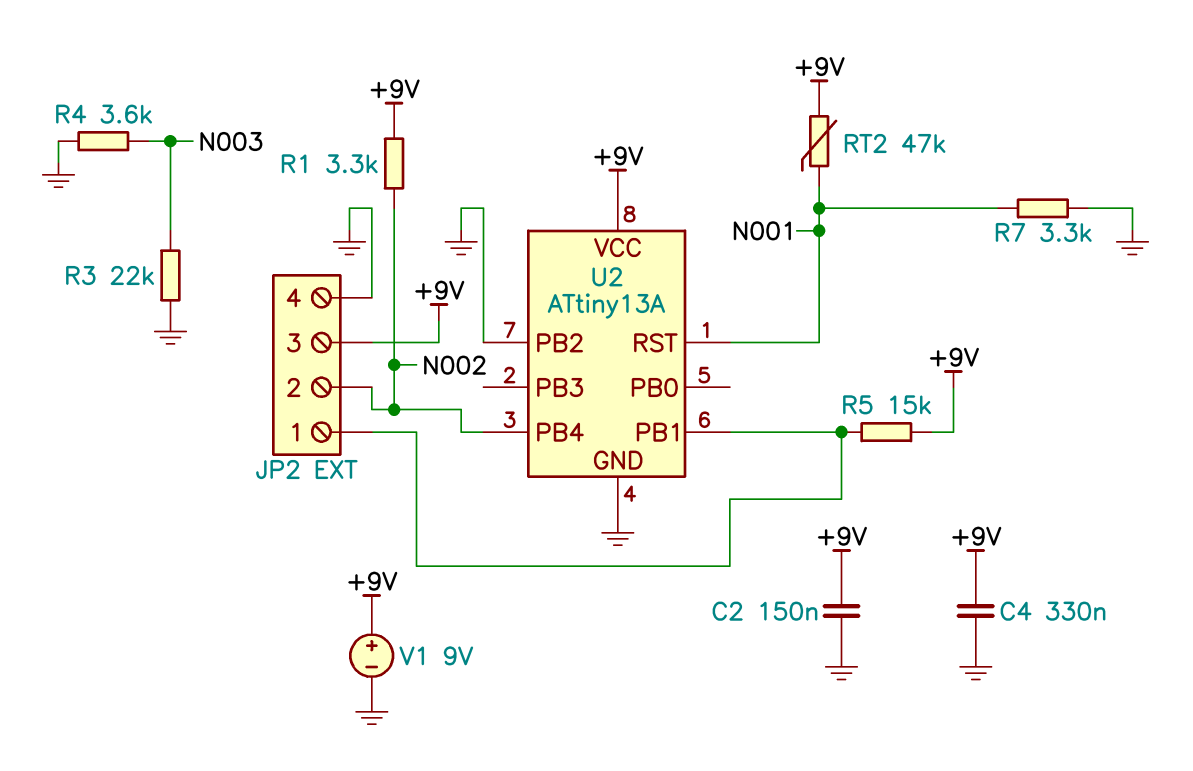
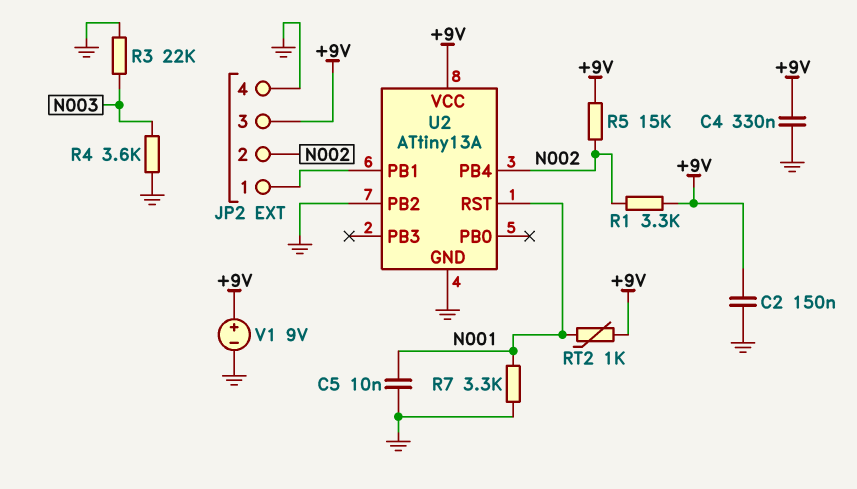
C5: none -> 10nF (GND, N001)
R5: 15k (+9V, JP2/1) -> 15k (+9V, N002)
RT2: 47k (+9V, N001) -> 1k (+9V, N001)

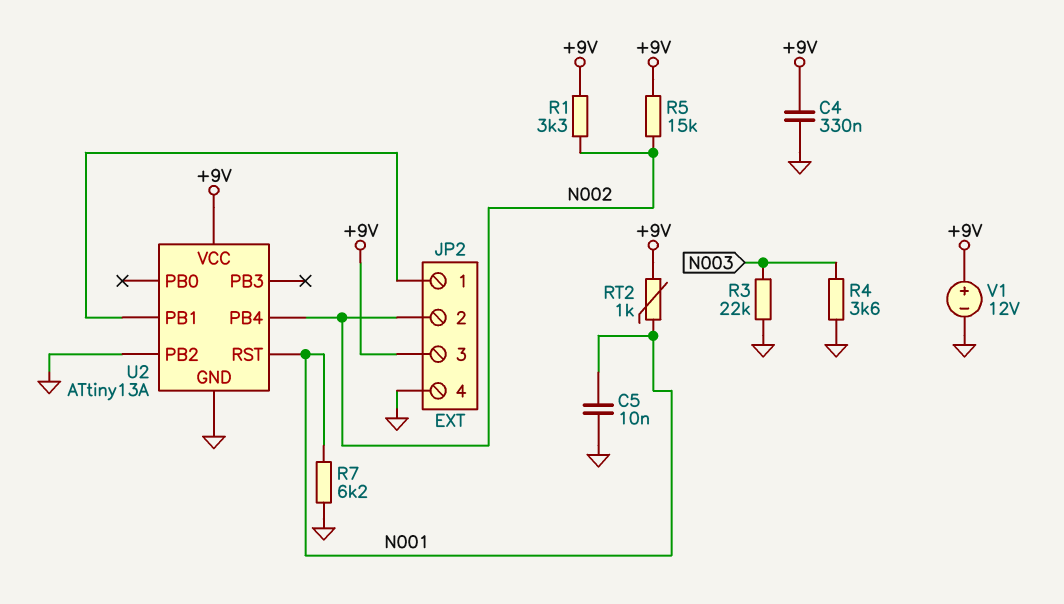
C2: 150nF (+9V, GND) -> none
R7: 3.3k (GND, N001) -> 6.2k (GND, N001)
V1: 9V (plus +9V, minus GND) -> 12V (plus +9V, minus GND)

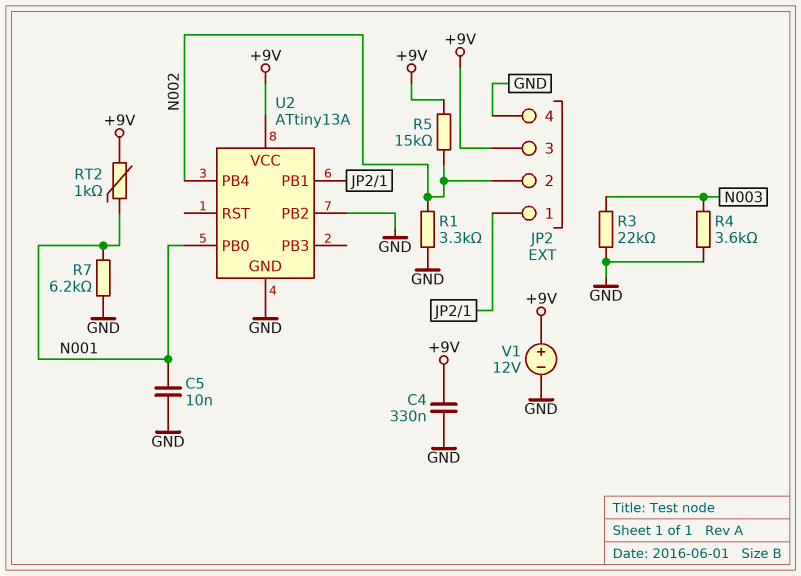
R1: 3.3k (+9V, N002) -> 3.3k (GND, N002)
U2 pin PB0: none -> N001
U2 pin RST: N001 -> none

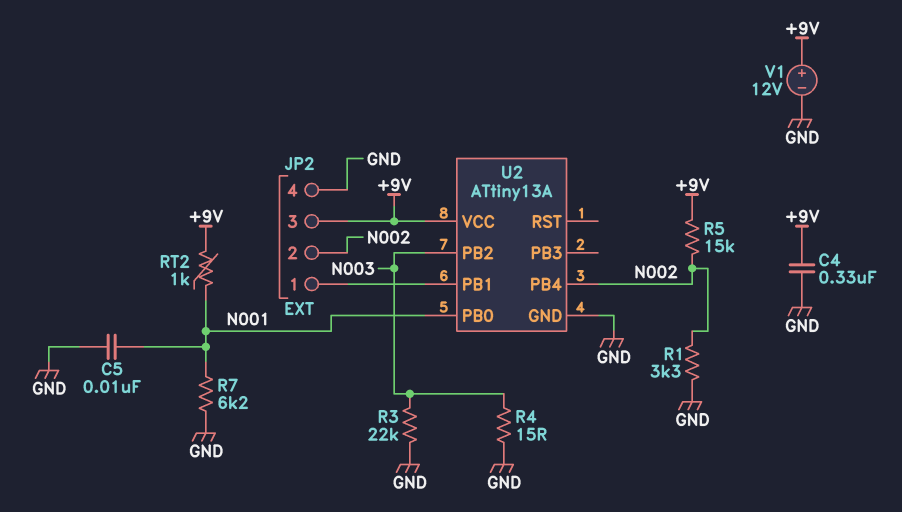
R4: 3.6k (GND, N003) -> 15 (GND, N003)
U2 pin PB2: GND -> N003

